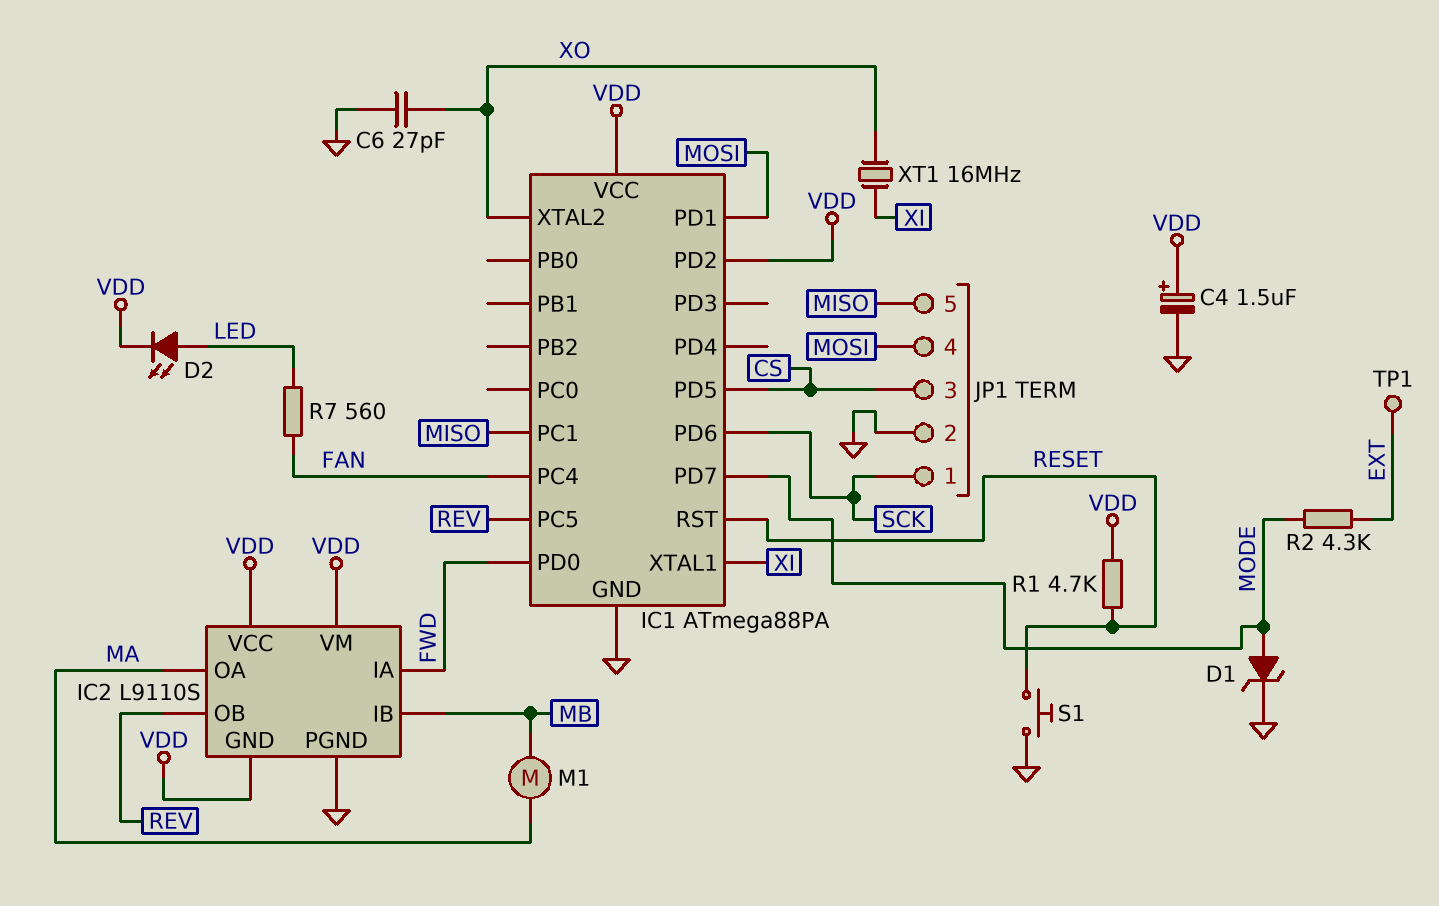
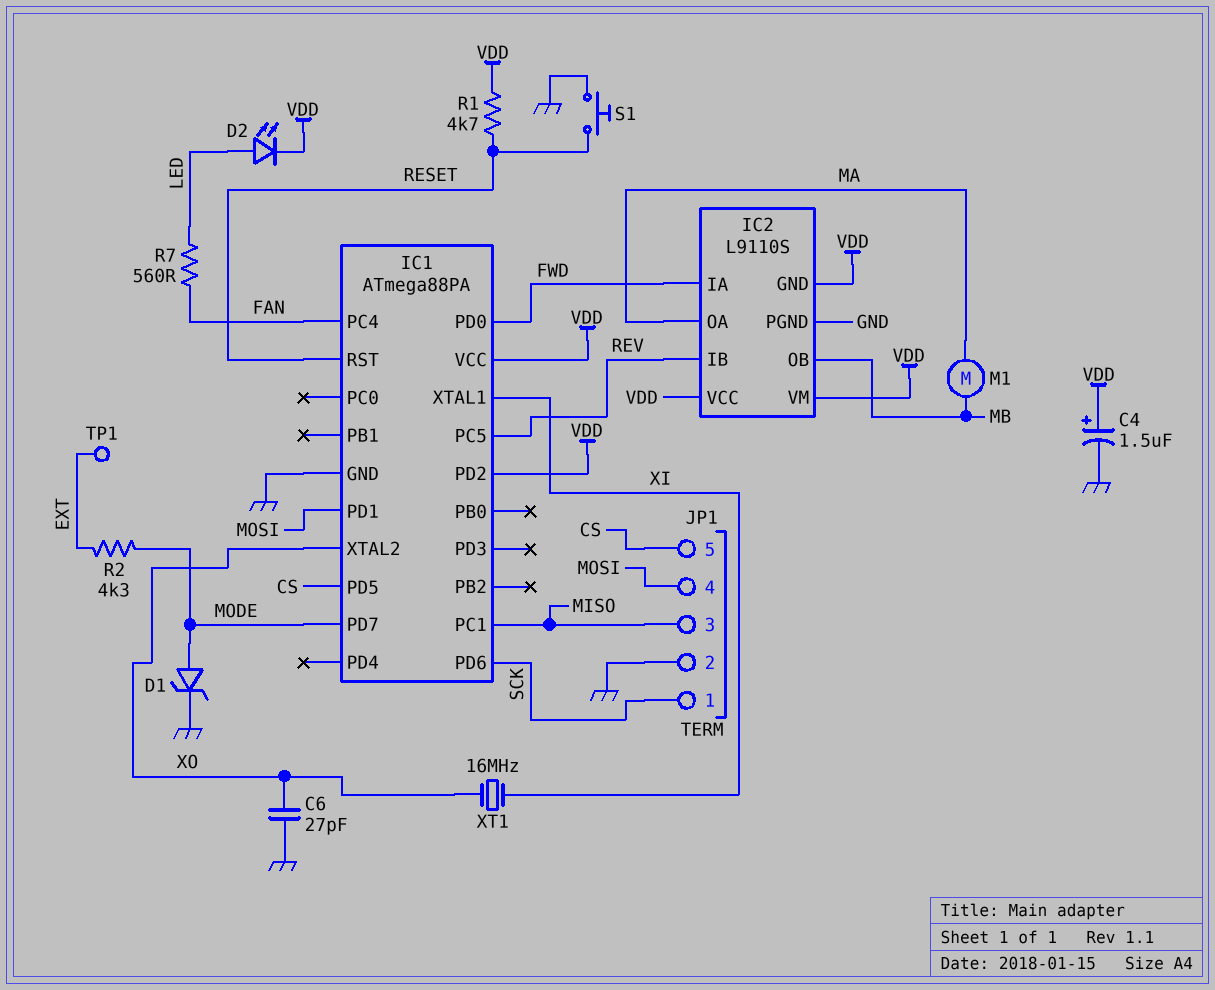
IC2 pin IB: MB -> REV
IC2 pin OB: REV -> MB
JP1 pin 3: CS -> MISO
JP1 pin 5: MISO -> CS

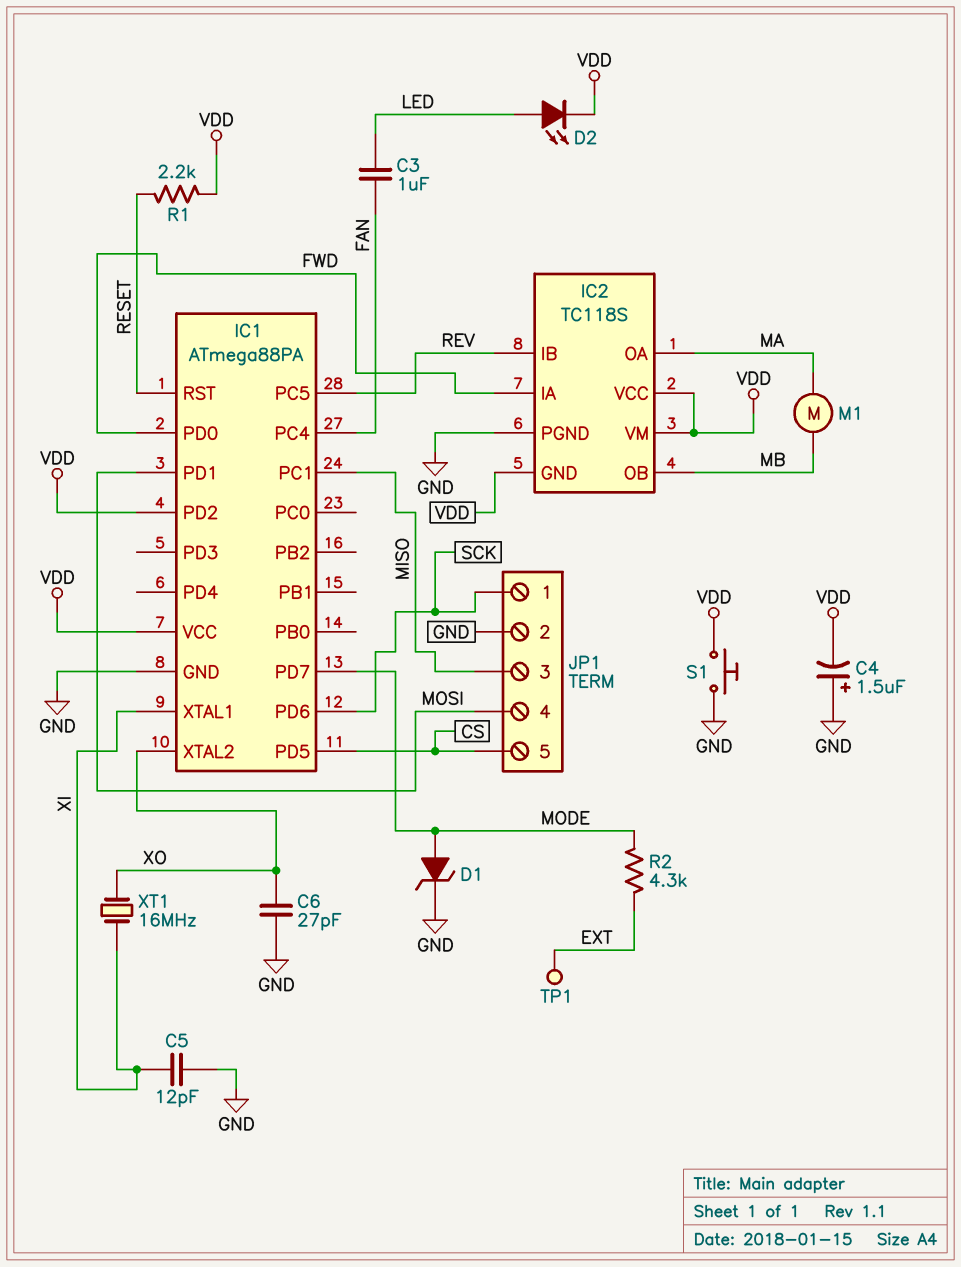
C3: none -> 1uF (FAN, LED)
C4: 1.5uF (plus VDD, minus GND) -> 1.5uF (plus GND, minus VDD)
C5: none -> 12pF (GND, XI)
IC2: L9110S -> TC118S
R1: 4.7k (RESET, VDD) -> 2.2k (RESET, VDD)
R7: 560 (FAN, LED) -> none
S1: button (GND, RESET) -> button (GND, VDD)

